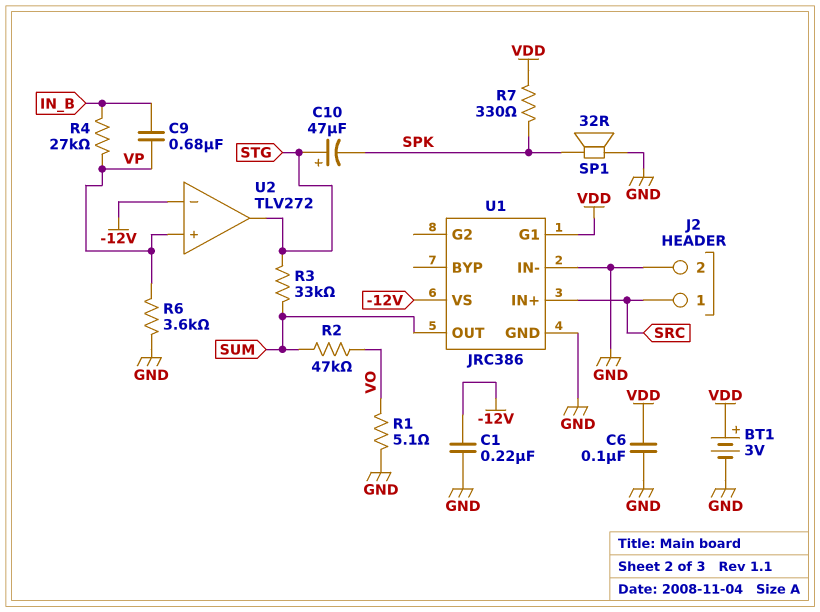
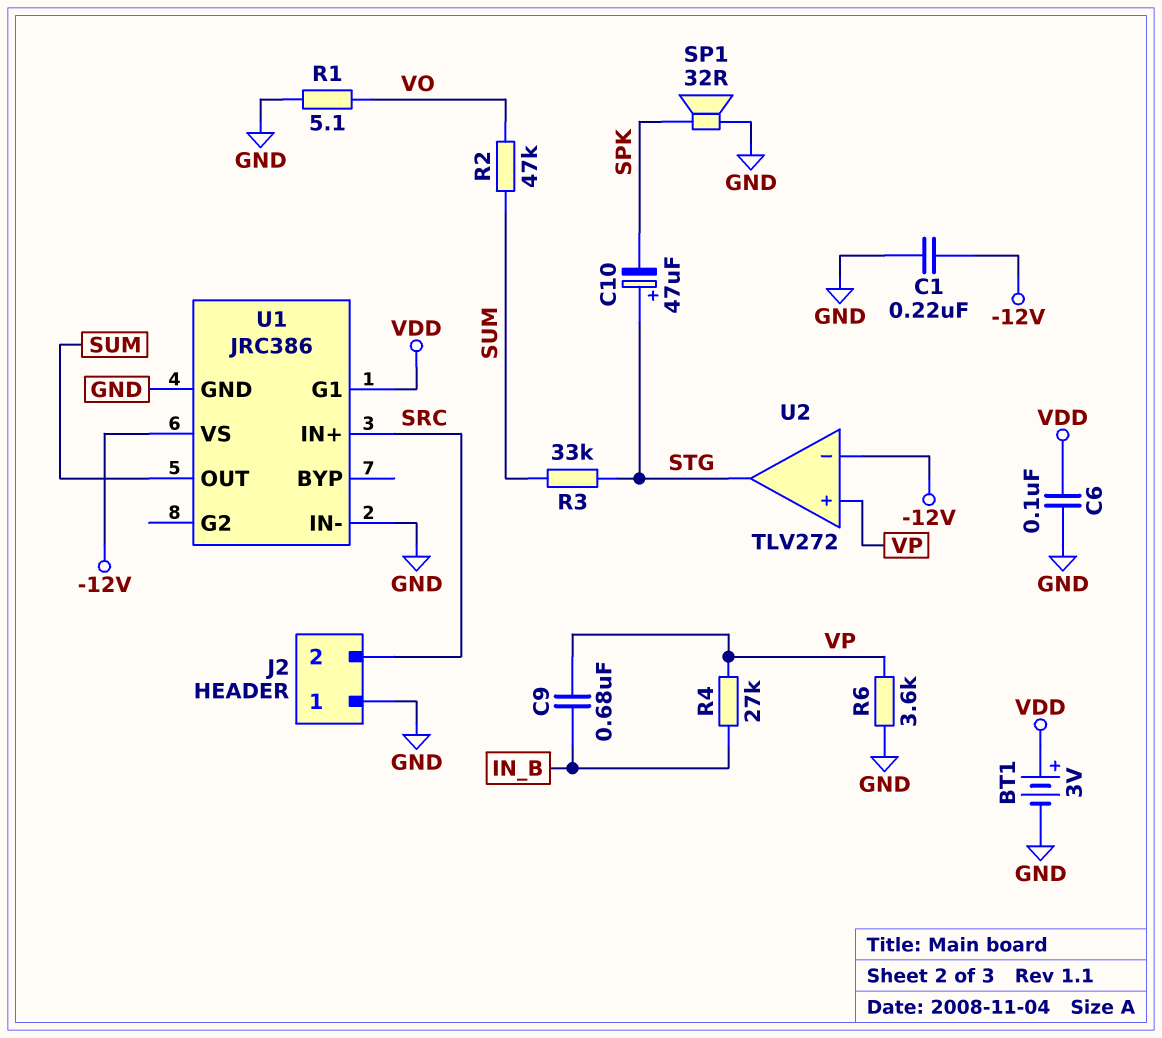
J2 pin 1: SRC -> GND
J2 pin 2: GND -> SRC
R7: 330 (SPK, VDD) -> none

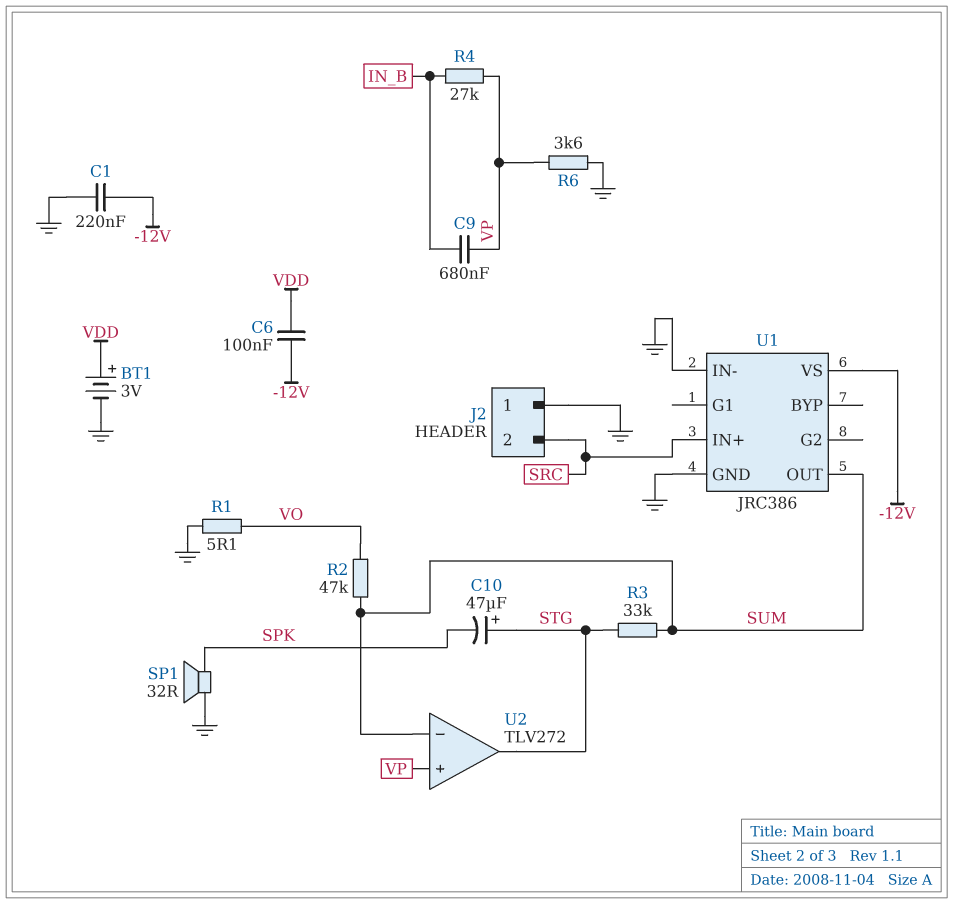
C6: 100nF (GND, VDD) -> 100nF (-12V, VDD)
U1 pin G1: VDD -> none
U2 pin in-: -12V -> SUM

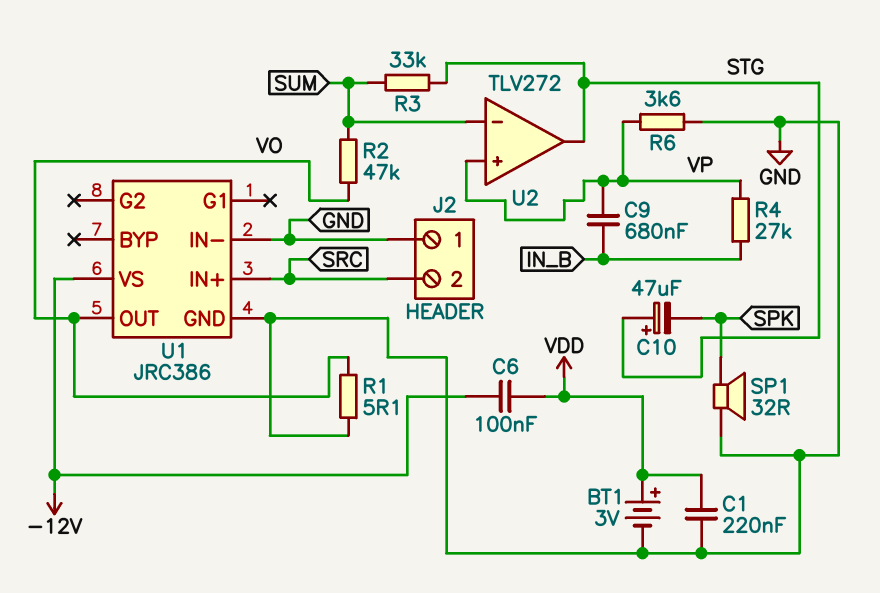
C1: 220nF (-12V, GND) -> 220nF (GND, VDD)
U1 pin OUT: SUM -> VO

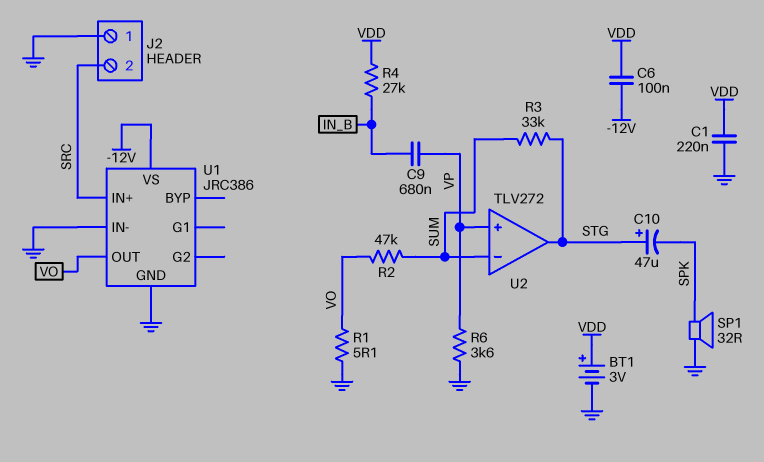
R4: 27k (IN_B, VP) -> 27k (IN_B, VDD)

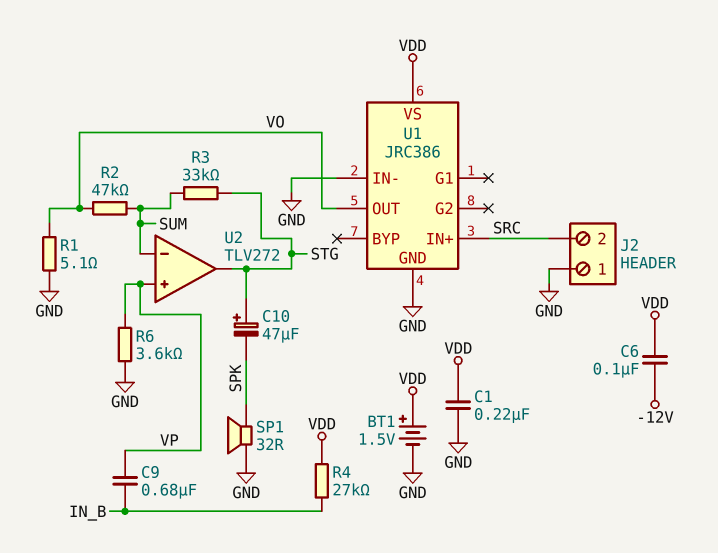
BT1: 3V (plus VDD, minus GND) -> 1.5V (plus VDD, minus GND)
U1 pin VS: -12V -> VDD

